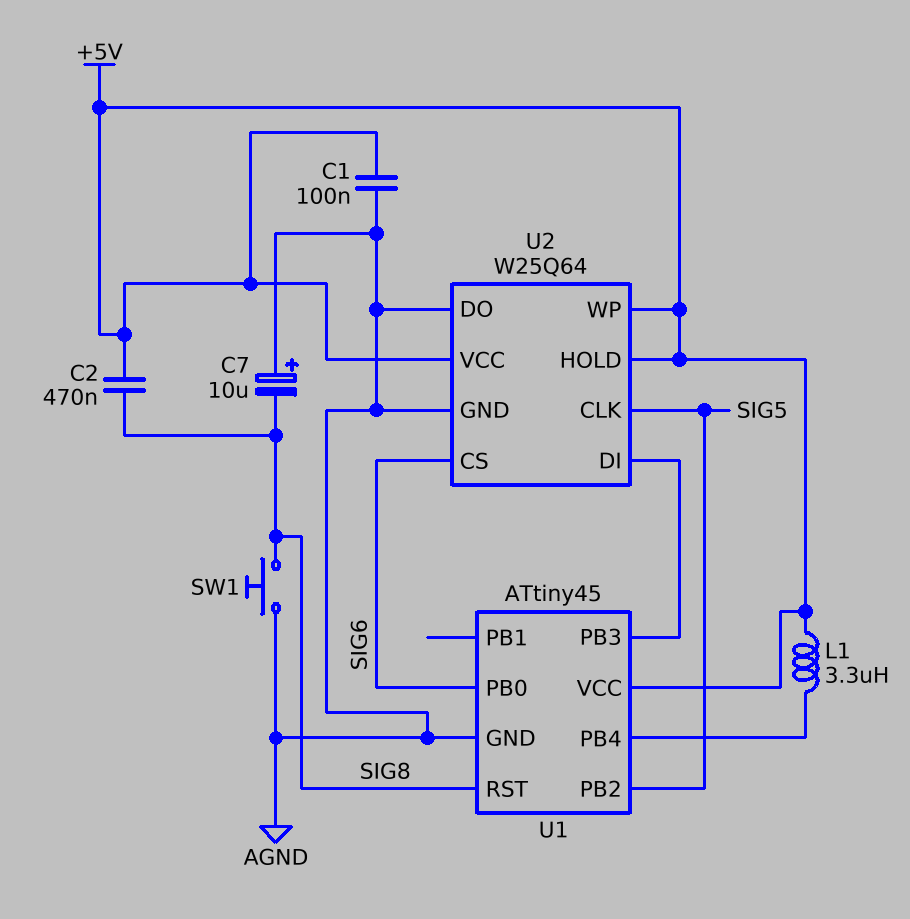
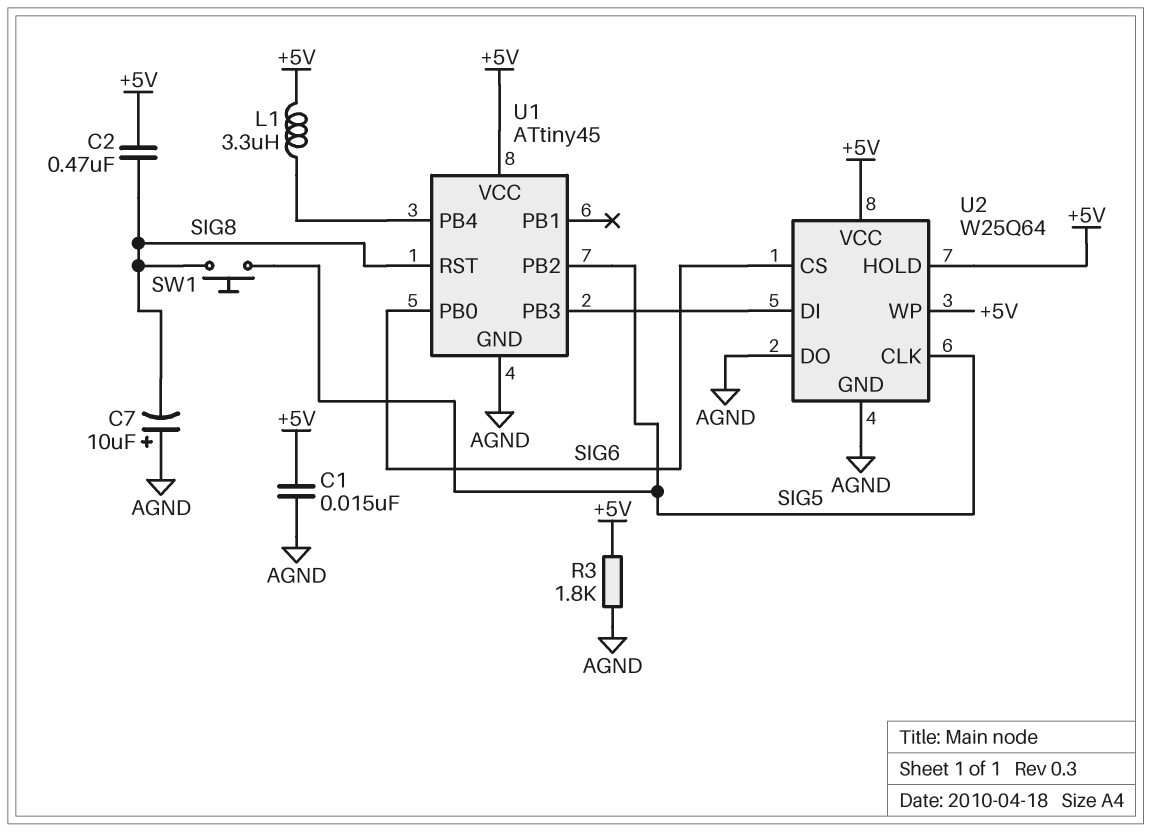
C1: 100nF (+5V, AGND) -> 15nF (+5V, AGND)
R3: none -> 1.8k (+5V, AGND)
SW1: button (AGND, SIG8) -> button (SIG5, SIG8)

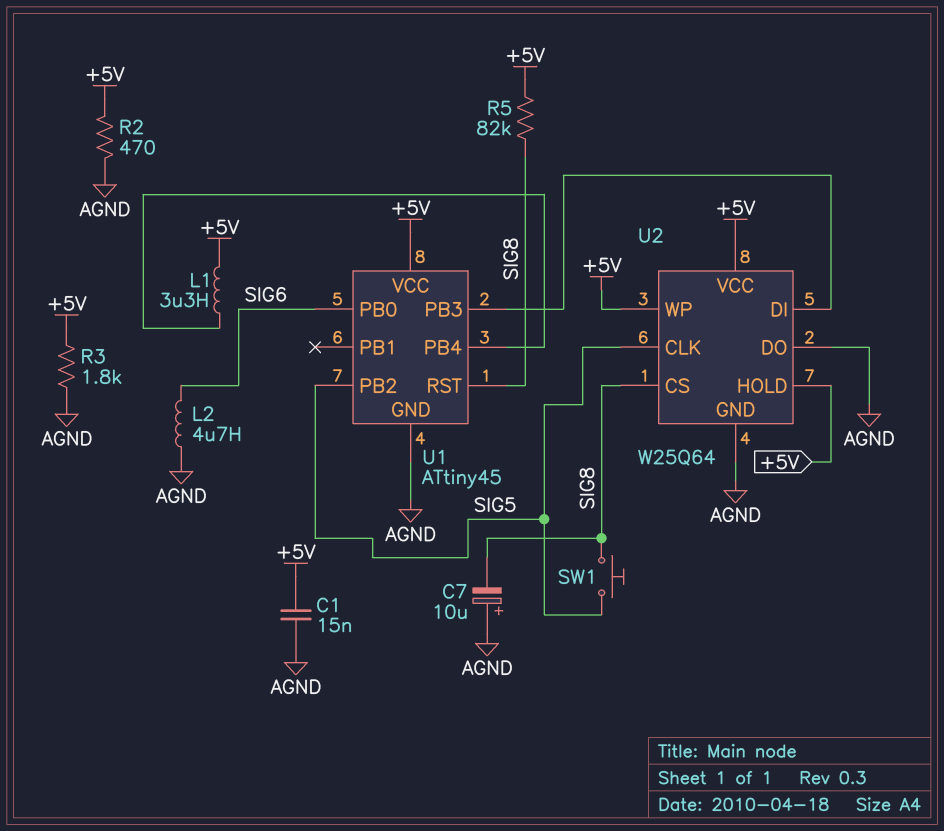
C2: 470nF (+5V, SIG8) -> none
L2: none -> 4.7uH (AGND, SIG6)
R2: none -> 470 (+5V, AGND)
R5: none -> 82k (+5V, SIG8)
U2 pin CS: SIG6 -> SIG8

